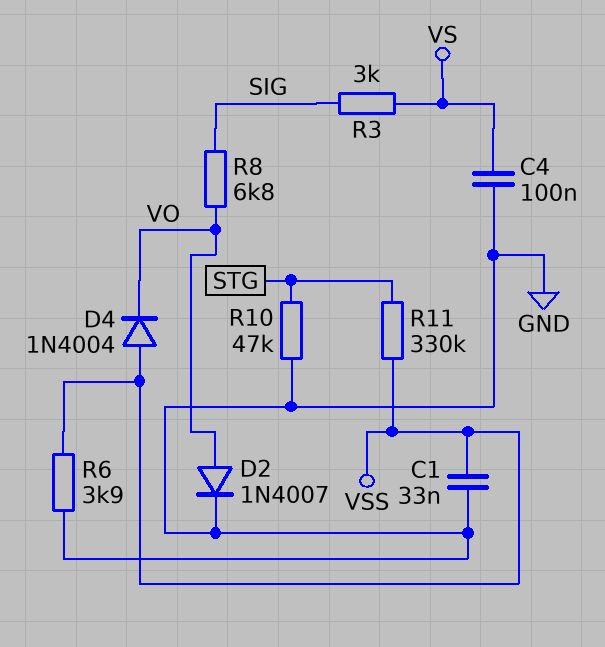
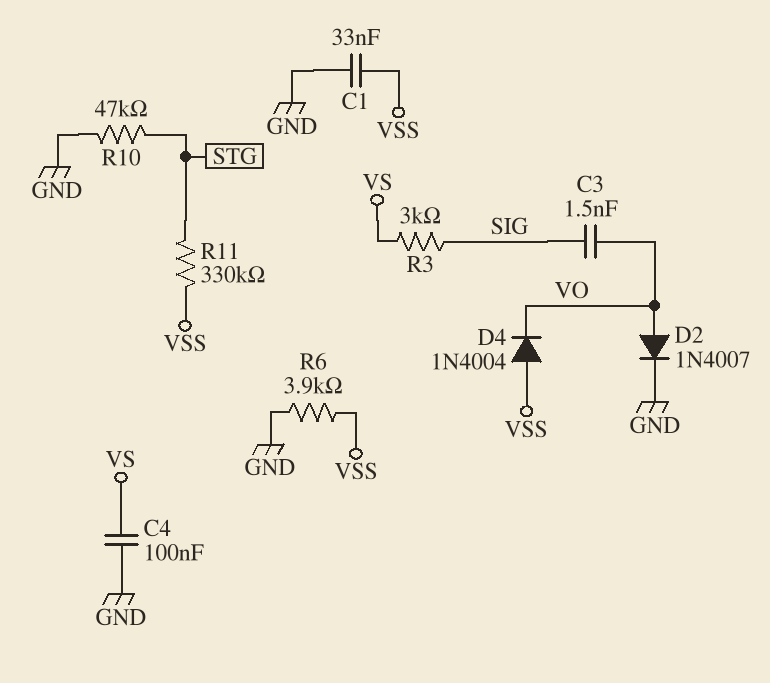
C3: none -> 1.5nF (SIG, VO)
R8: 6.8k (SIG, VO) -> none

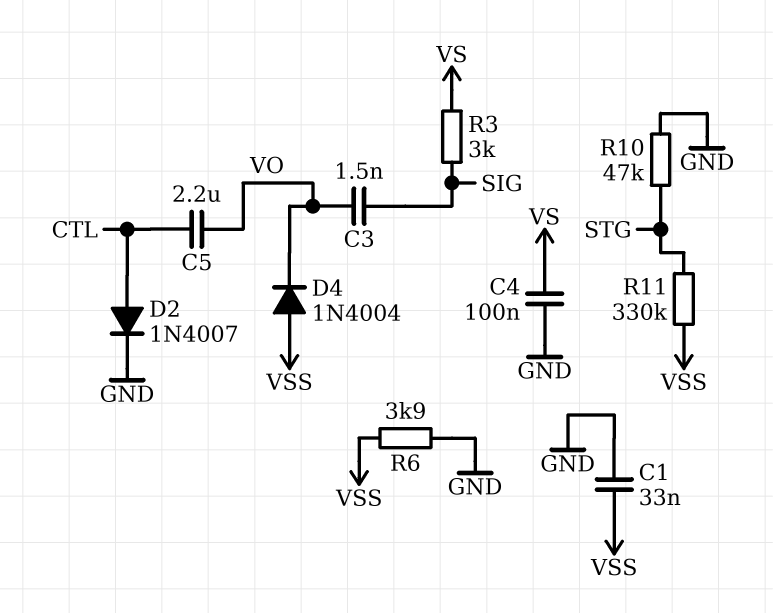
C5: none -> 2.2uF (CTL, VO)
D2: diode 1N4007 (A VO, K GND) -> diode 1N4007 (A CTL, K GND)

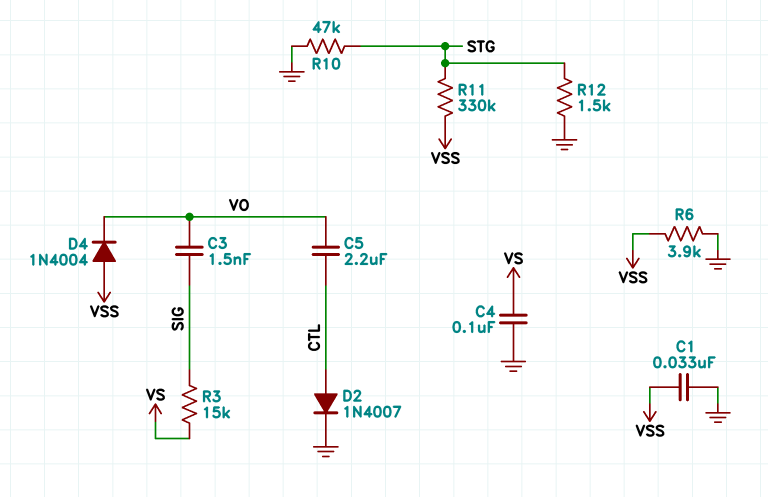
R3: 3k (SIG, VS) -> 15k (SIG, VS)
R12: none -> 1.5k (GND, STG)

